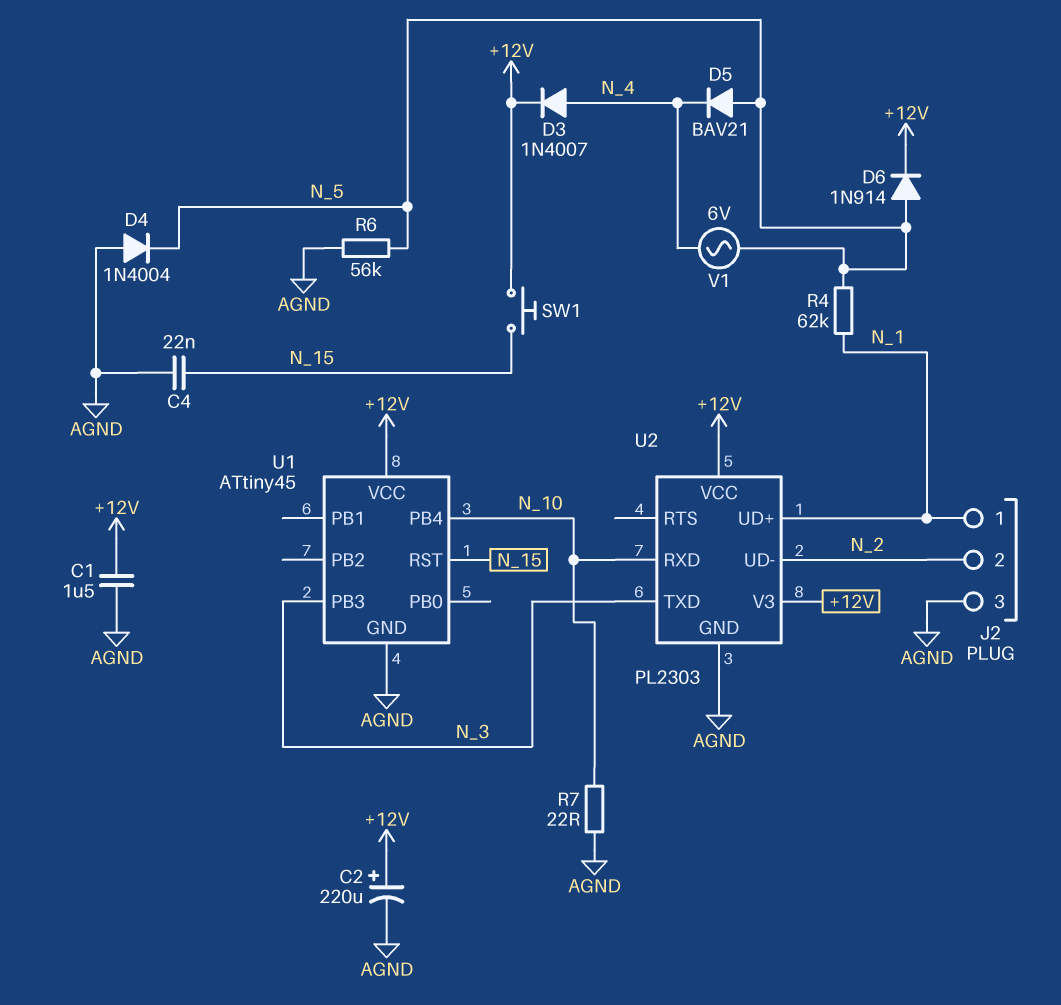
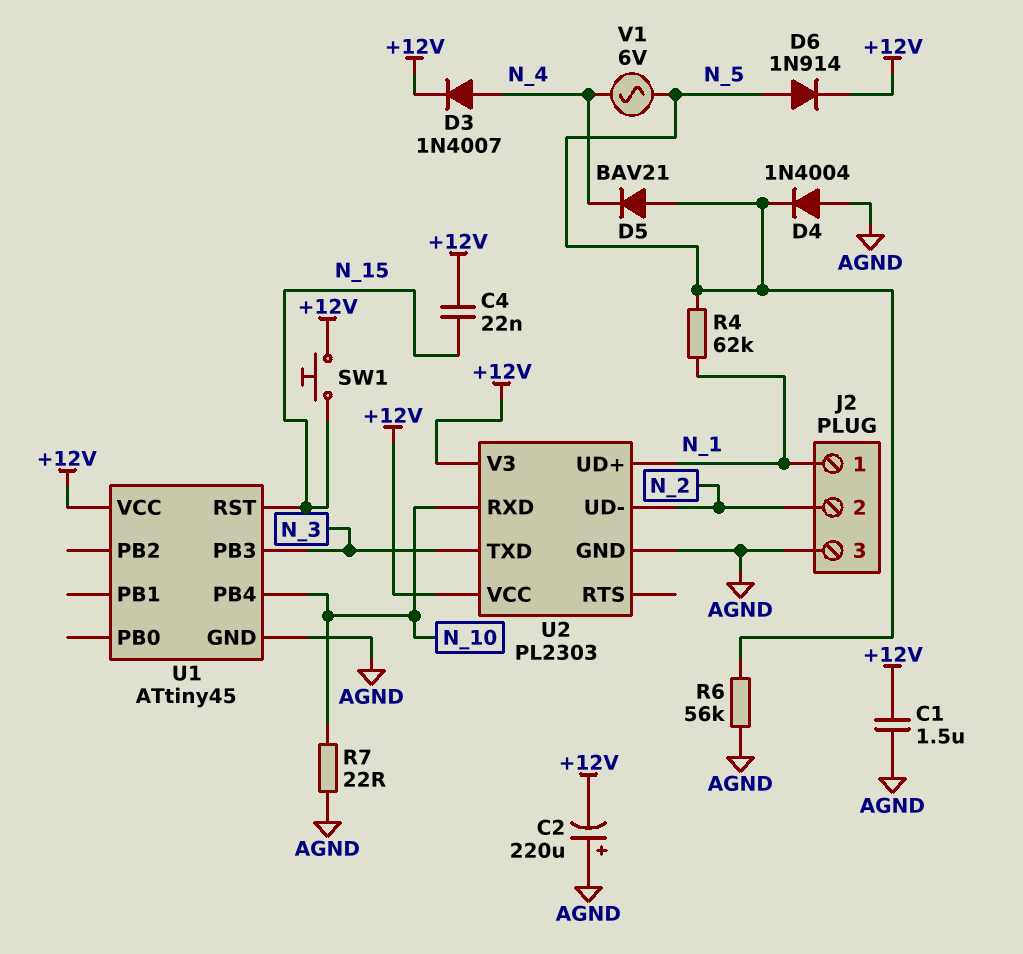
C2: 220uF (plus +12V, minus AGND) -> 220uF (plus AGND, minus +12V)
C4: 22nF (AGND, N_15) -> 22nF (+12V, N_15)

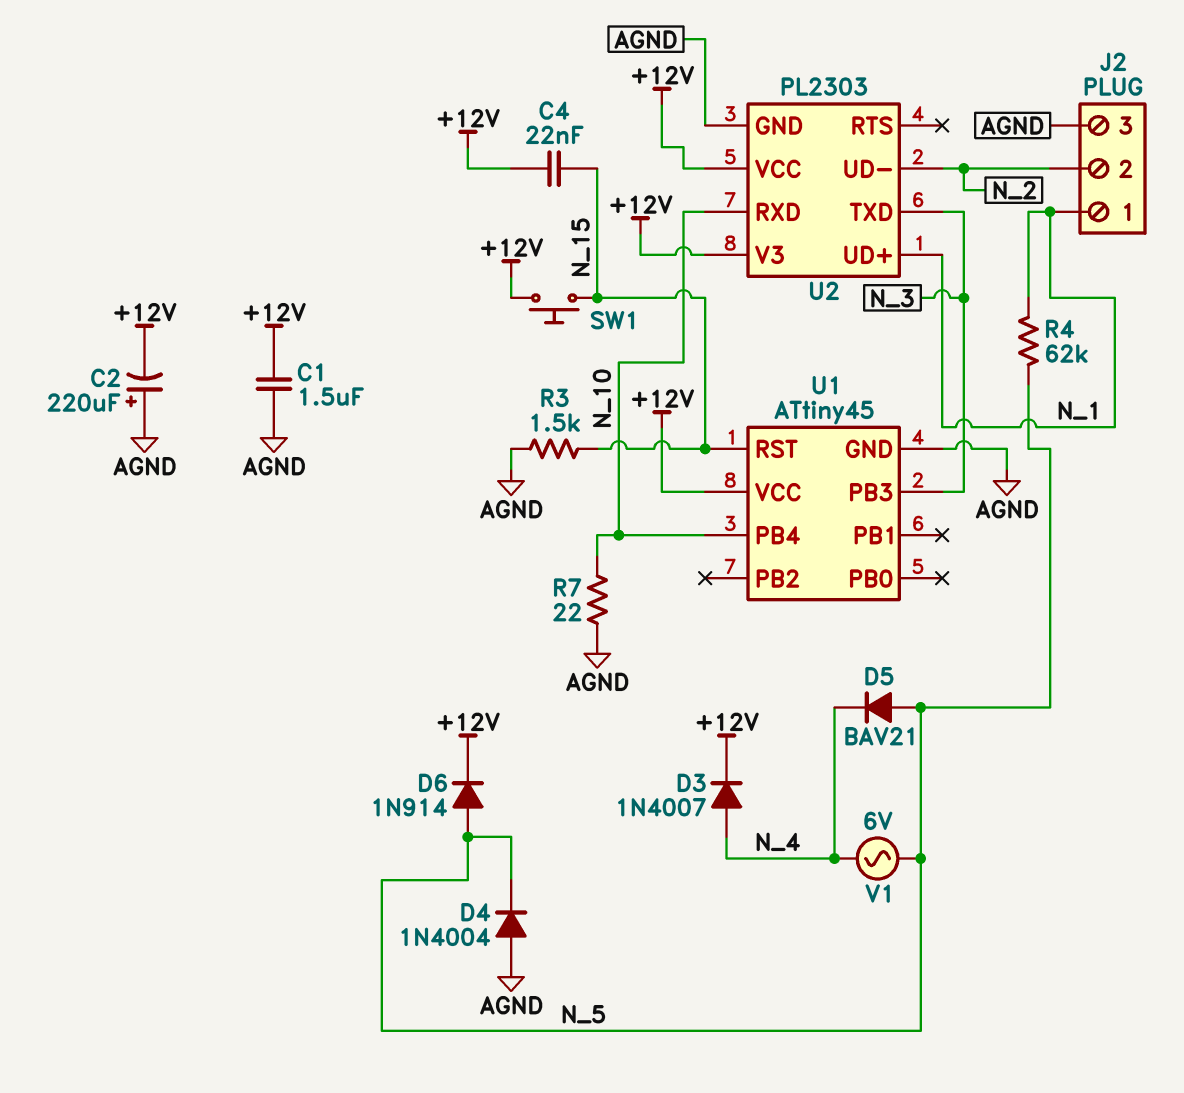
R3: none -> 1.5k (AGND, N_15)
R6: 56k (AGND, N_5) -> none

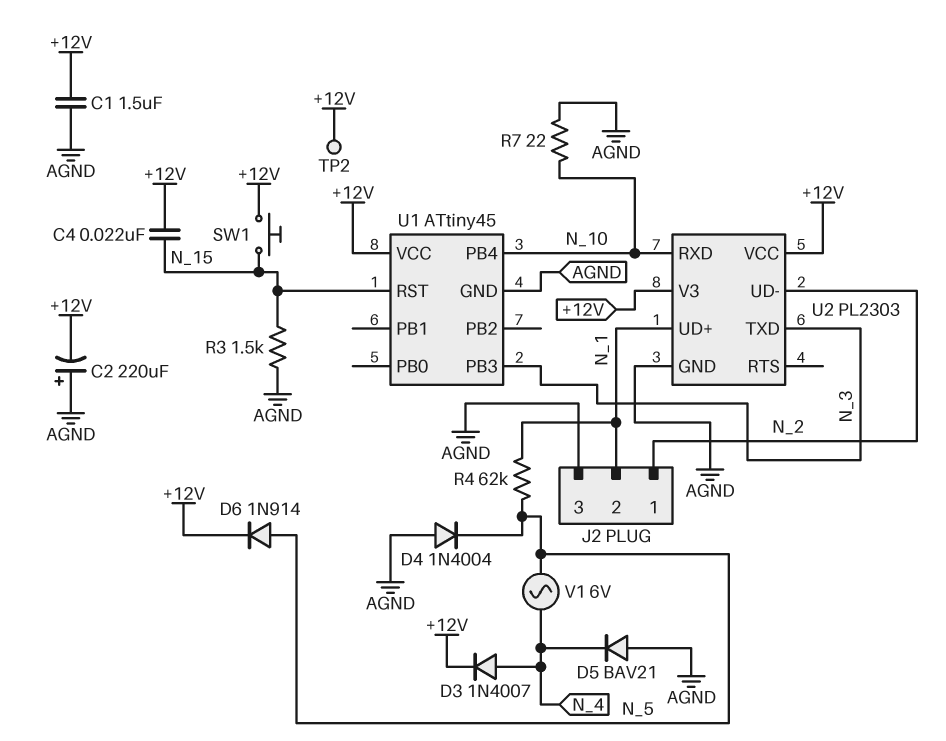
D5: diode BAV21 (A N_5, K N_4) -> diode BAV21 (A AGND, K N_4)
J2 pin 1: N_1 -> N_2
J2 pin 2: N_2 -> N_1
TP2: none -> test point (+12V)

